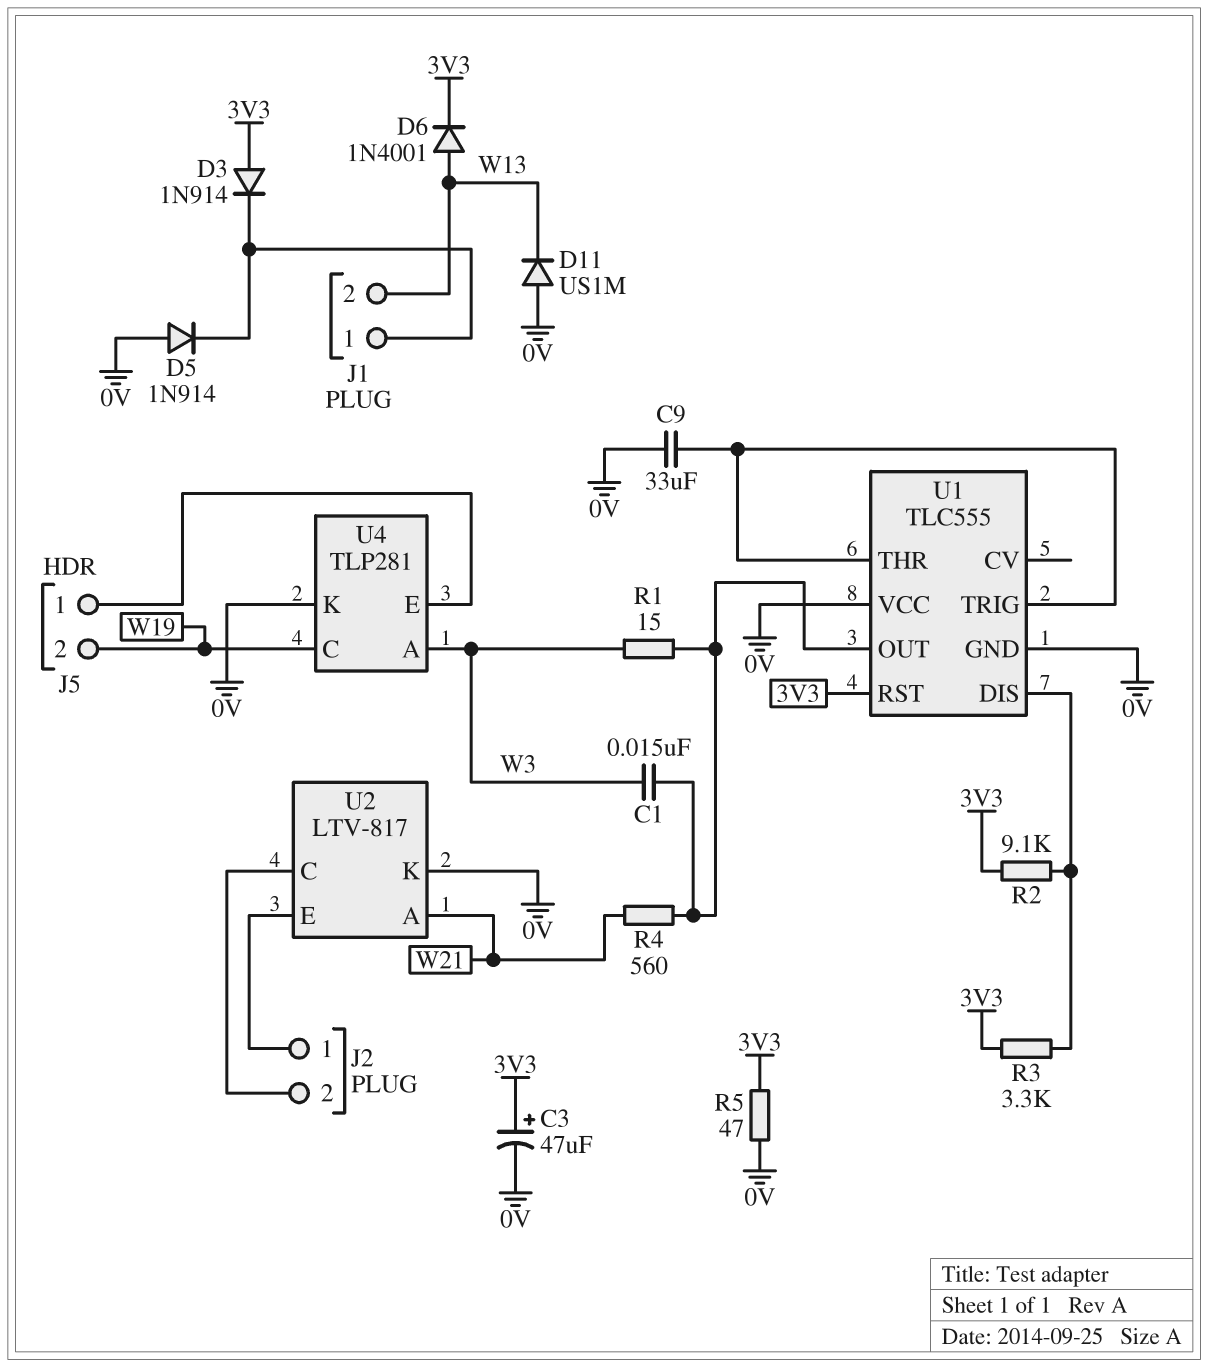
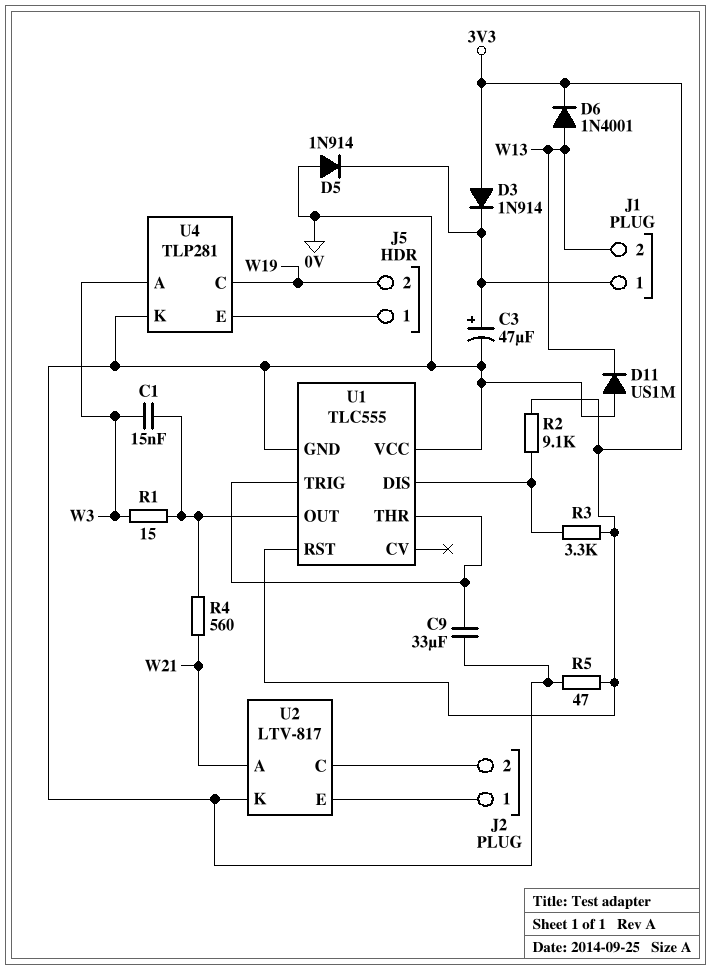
C3: 47uF (plus 3V3, minus 0V) -> 47uF (plus J1/1, minus 0V)

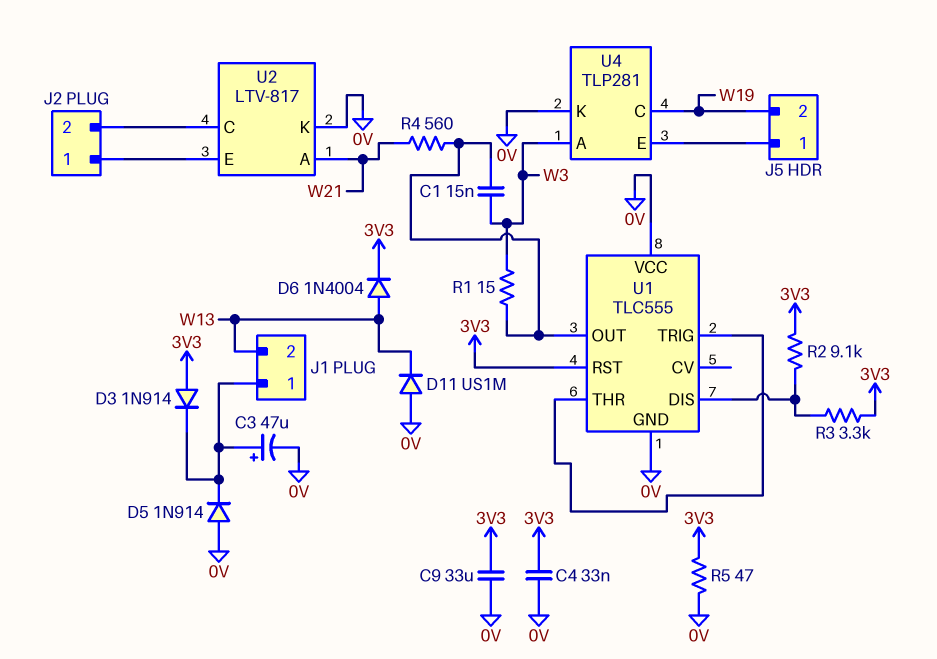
C4: none -> 33nF (0V, 3V3)
C9: 33uF (0V, U1/THR) -> 33uF (0V, 3V3)
D6: diode 1N4001 (A W13, K 3V3) -> diode 1N4004 (A W13, K 3V3)

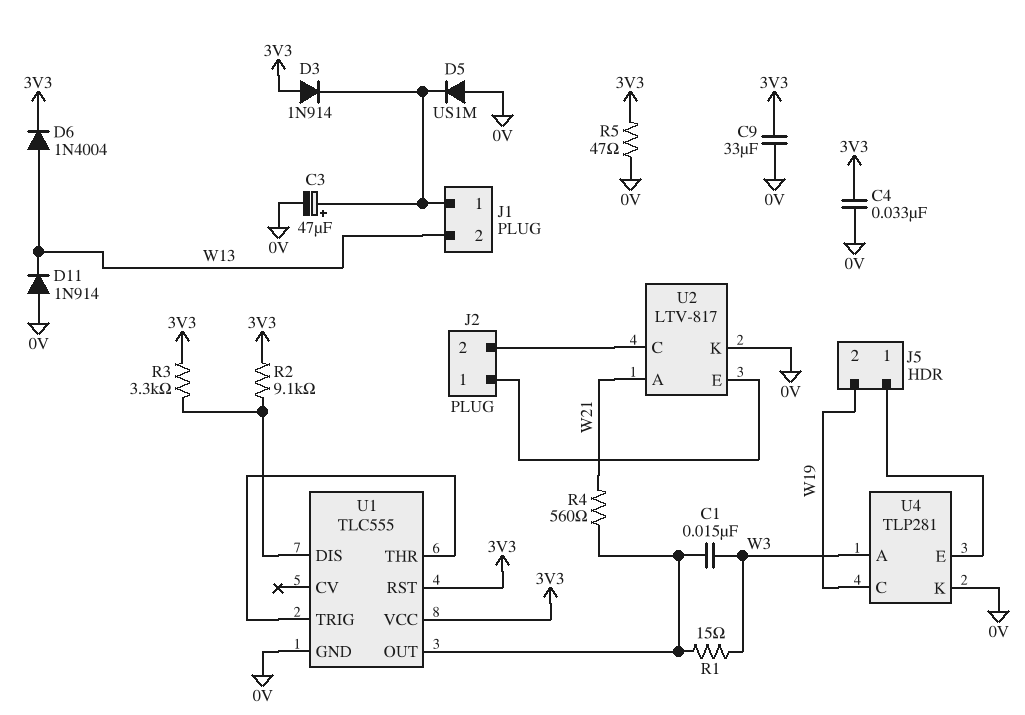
D5: diode 1N914 (A 0V, K J1/1) -> diode US1M (A 0V, K J1/1)
D11: diode US1M (A 0V, K W13) -> diode 1N914 (A 0V, K W13)
U1 pin VCC: 0V -> 3V3

